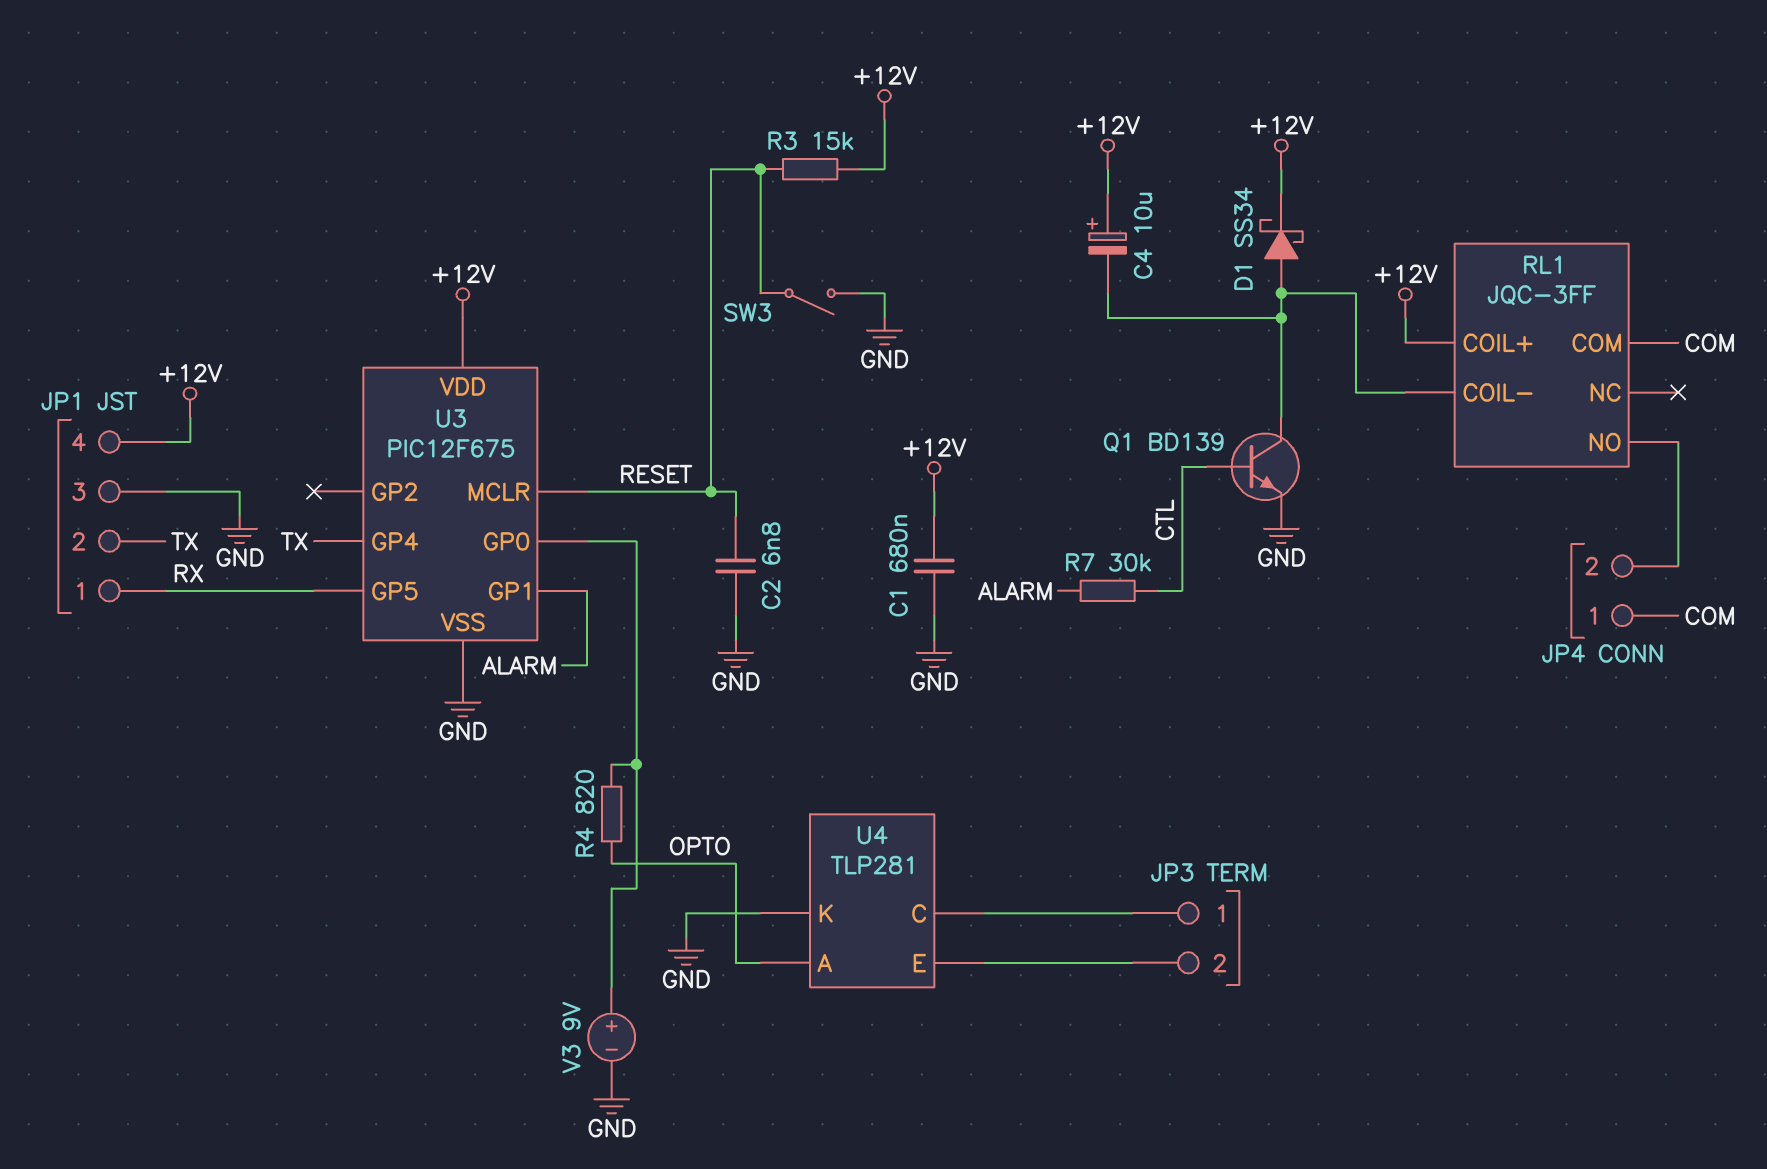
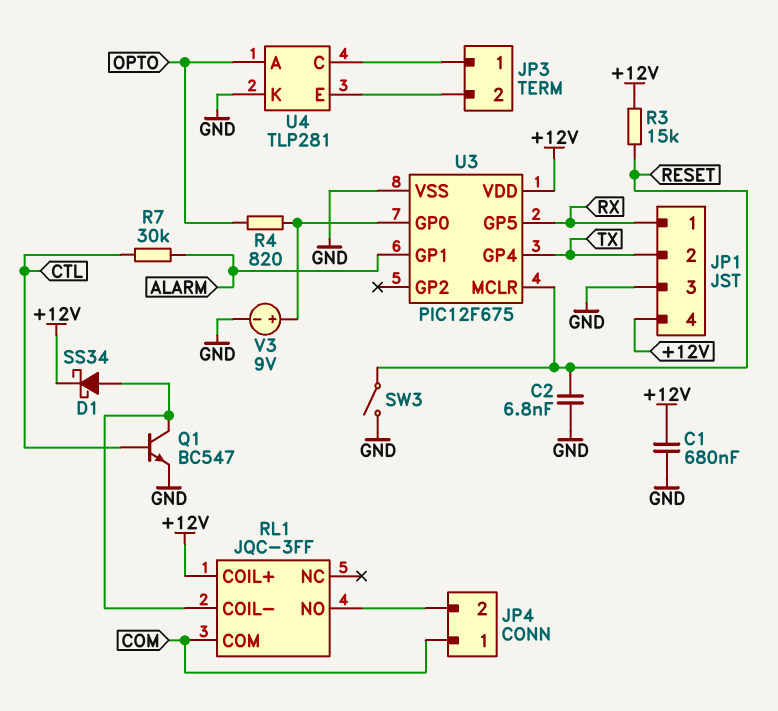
C4: 10uF (plus +12V, minus RL1/COIL-) -> none
Q1: NPN BD139 (B CTL, C RL1/COIL-, E GND) -> NPN BC547 (B CTL, C RL1/COIL-, E GND)

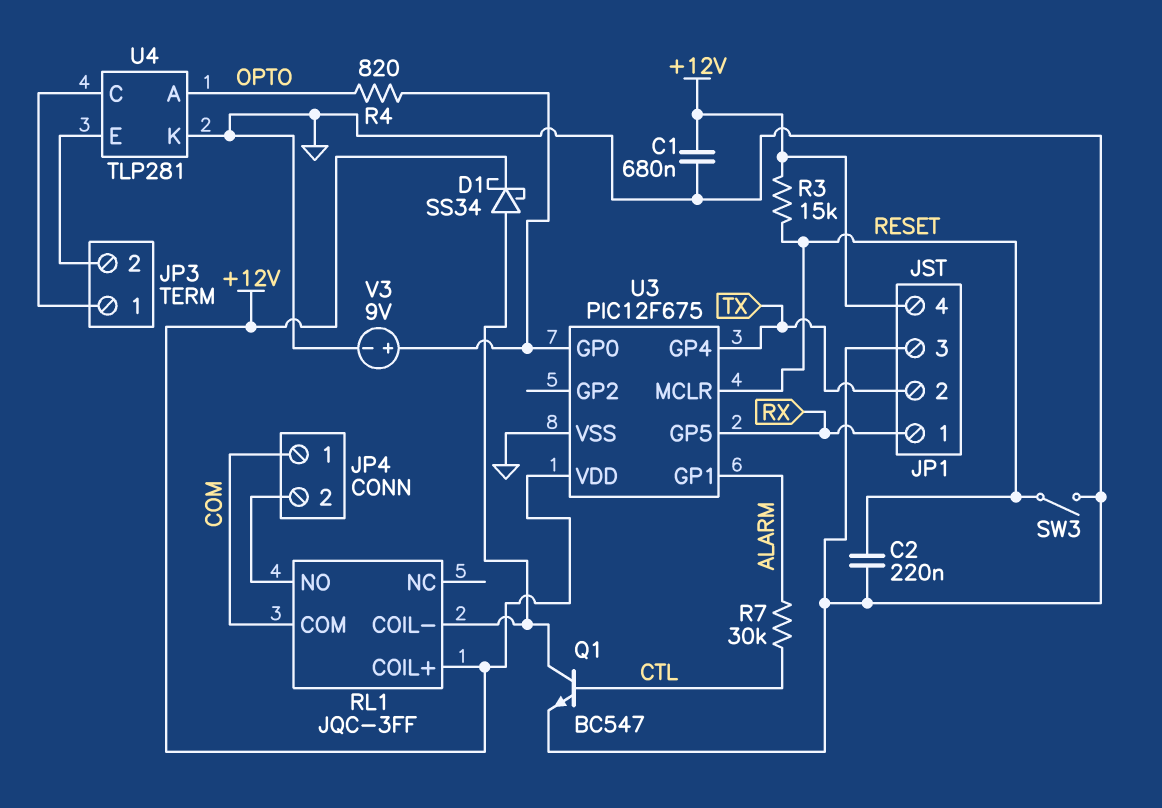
C2: 6.8nF (GND, RESET) -> 220nF (GND, RESET)

